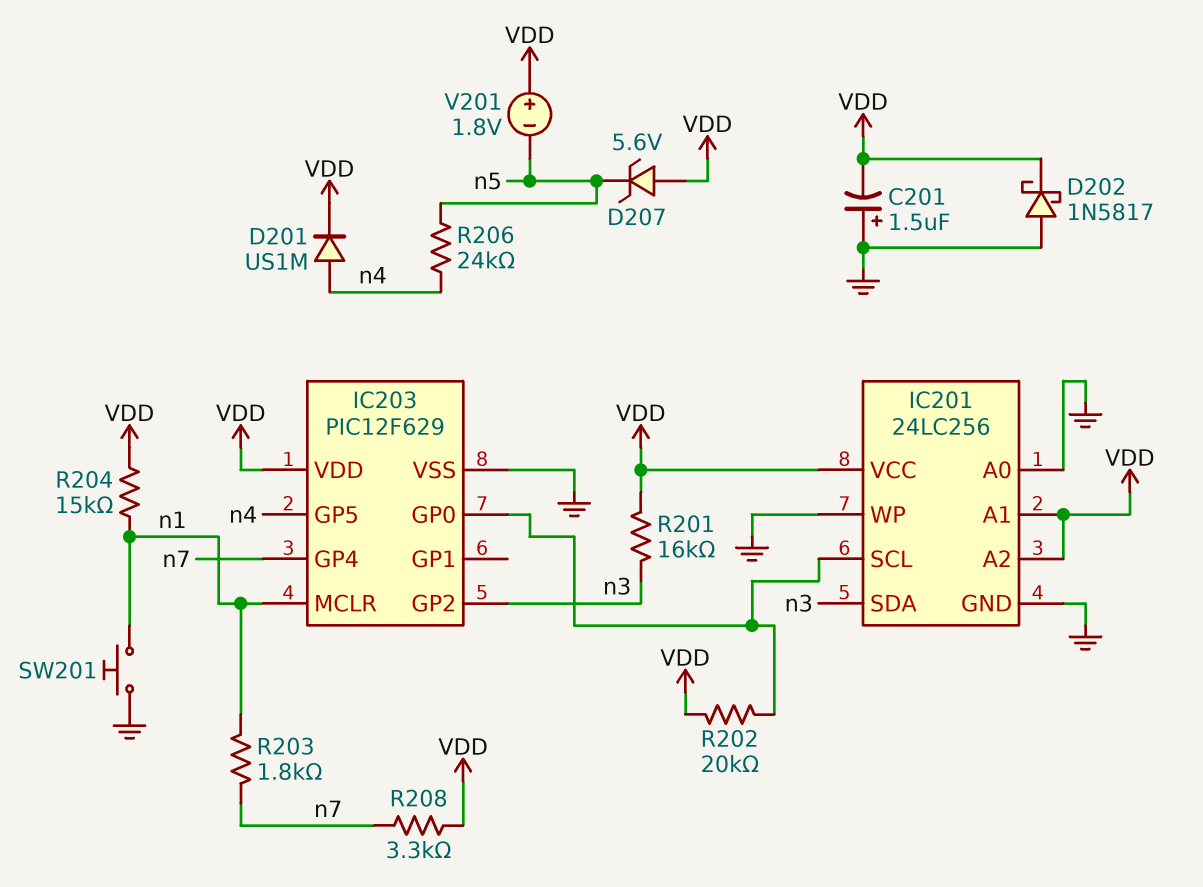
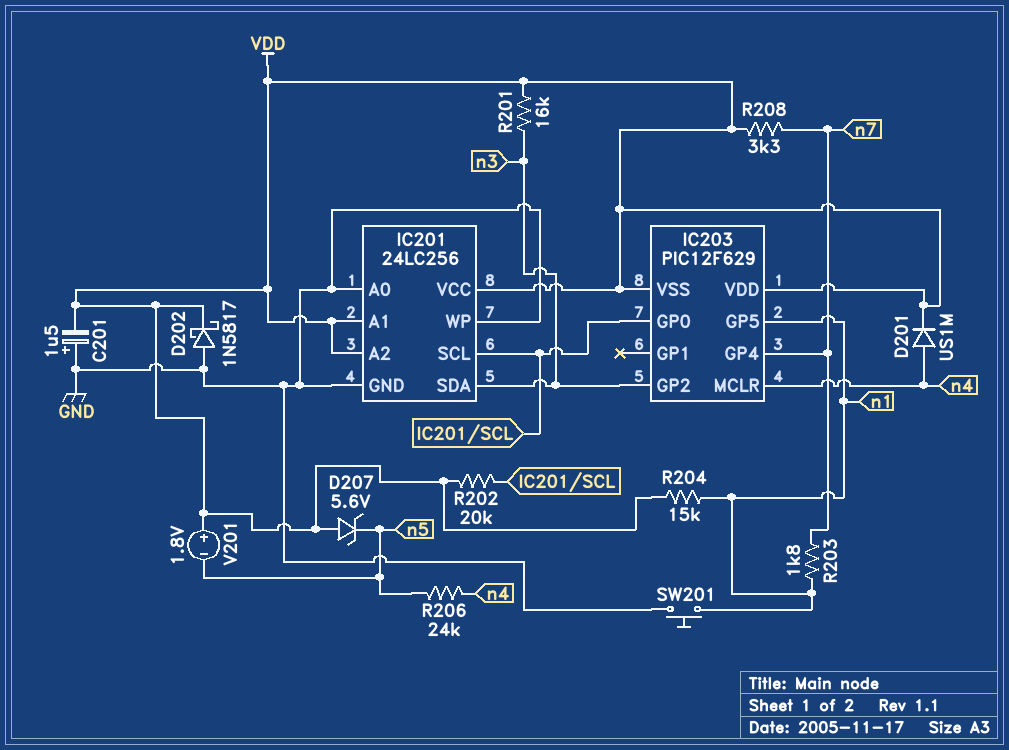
IC203 pin GP5: n4 -> n1
IC203 pin MCLR: n1 -> n4
IC203 pin VSS: GND -> VDD

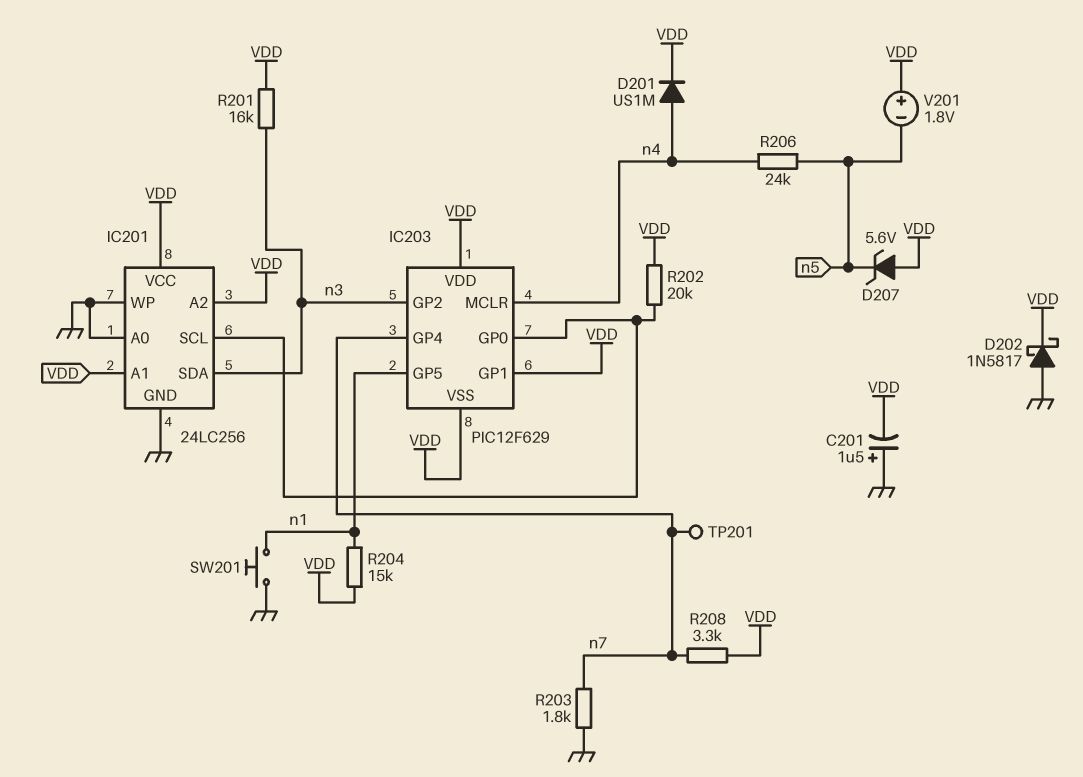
IC203 pin GP1: none -> VDD
R203: 1.8k (n1, n7) -> 1.8k (GND, n7)
TP201: none -> test point (n7)

